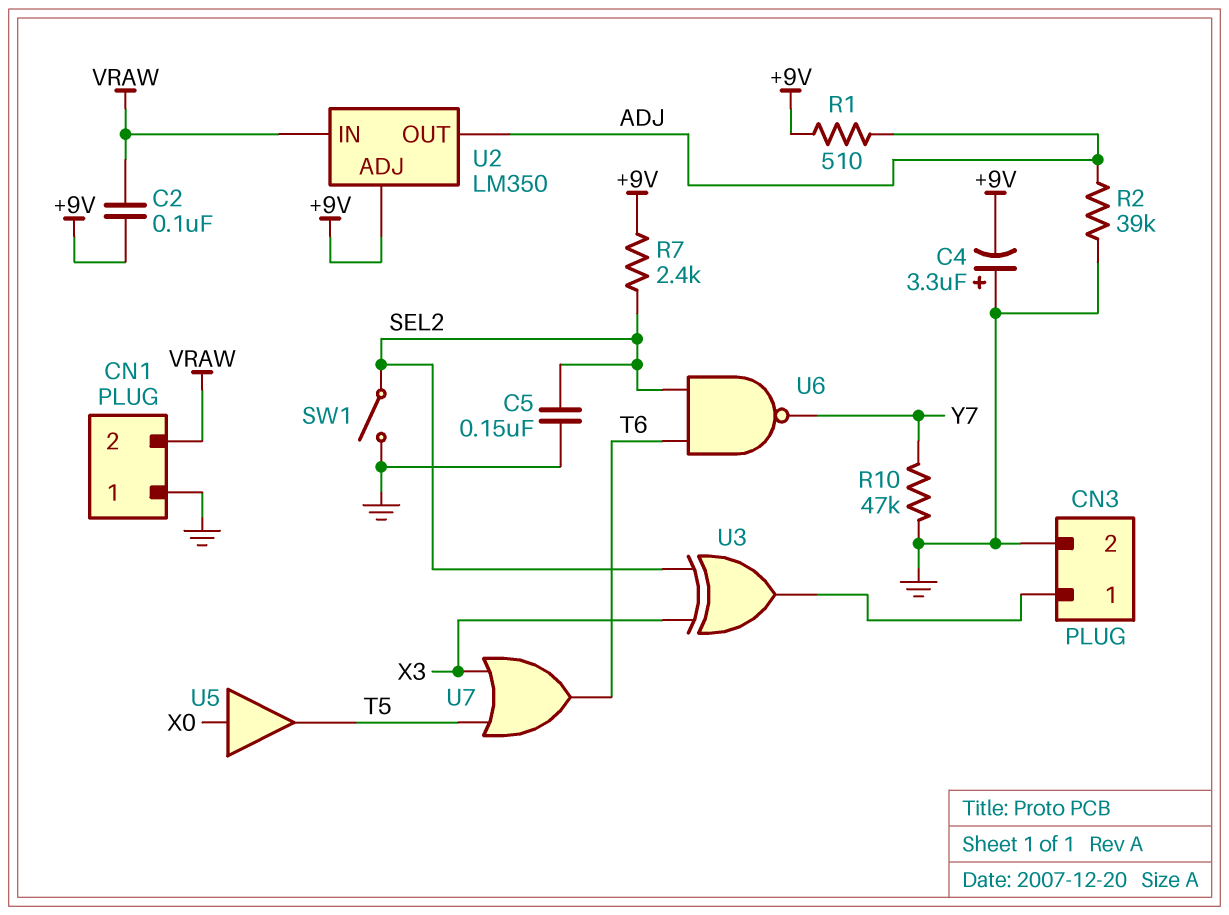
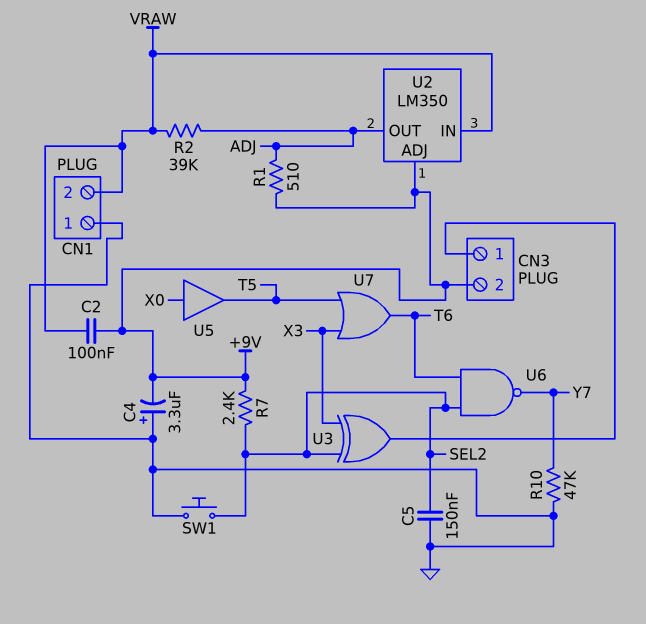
CN3 pin 2: GND -> +9V
R2: 39k (ADJ, GND) -> 39k (ADJ, VRAW)
SW1: switch (GND, SEL2) -> button (GND, SEL2)

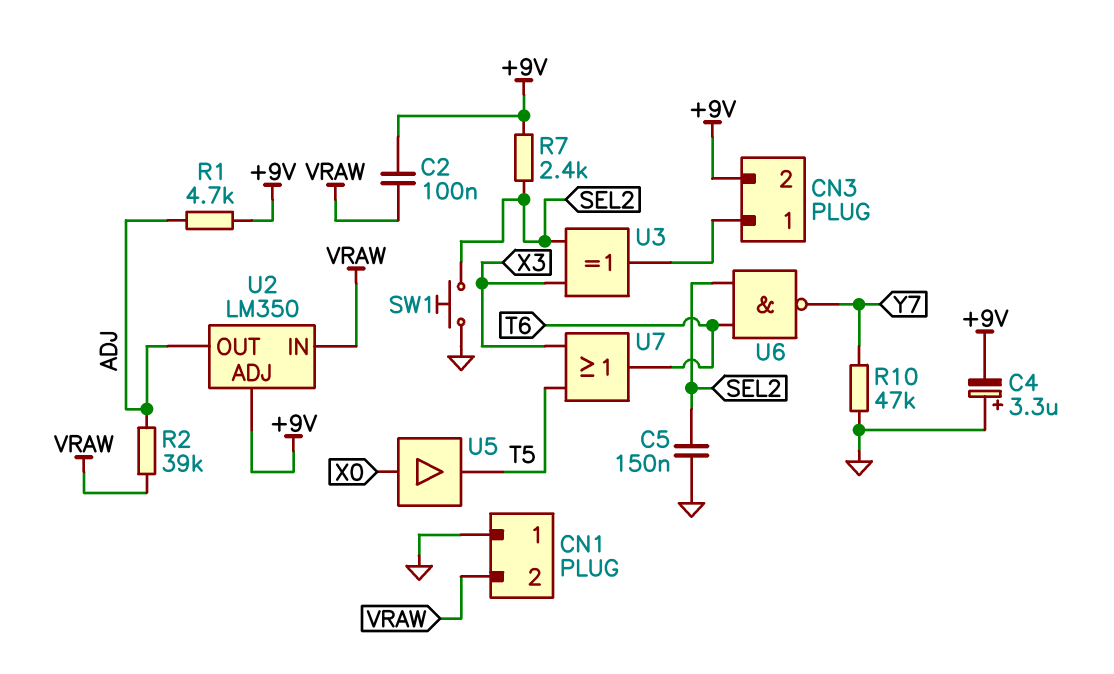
R1: 510 (+9V, ADJ) -> 4.7k (+9V, ADJ)

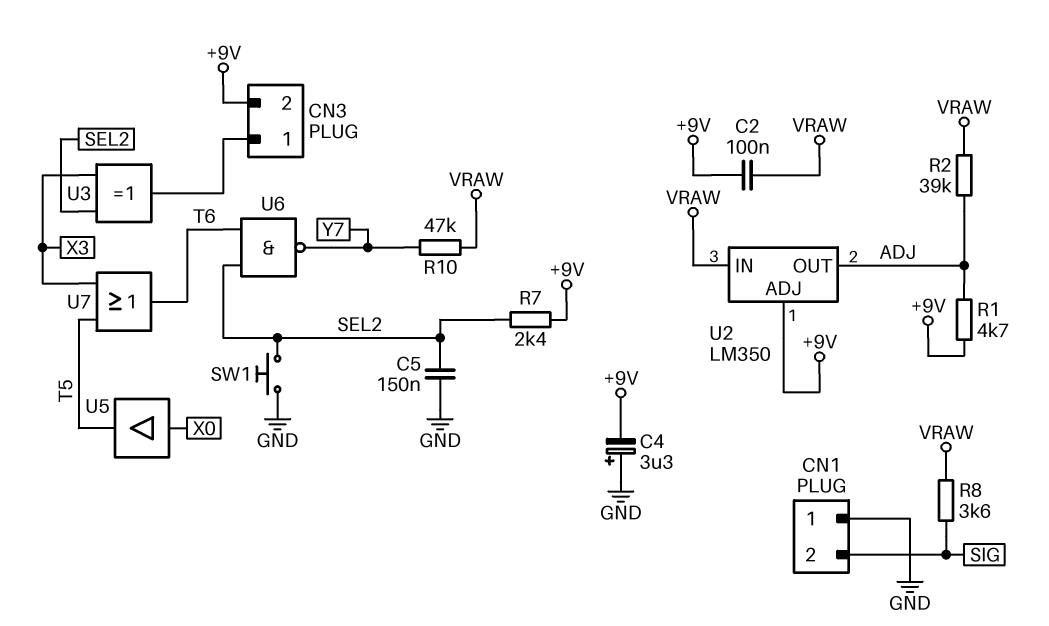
CN1 pin 2: VRAW -> SIG
R8: none -> 3.6k (SIG, VRAW)
R10: 47k (GND, Y7) -> 47k (VRAW, Y7)

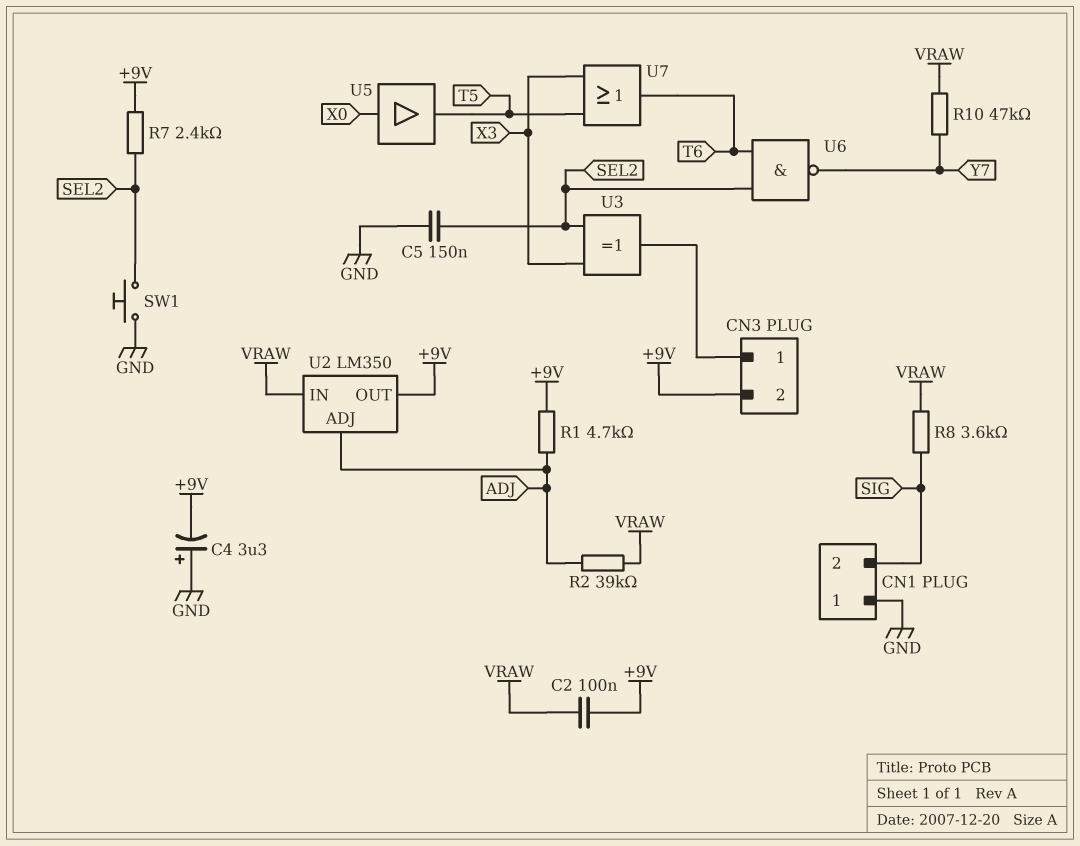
U2 pin ADJ: +9V -> ADJ
U2 pin OUT: ADJ -> +9V

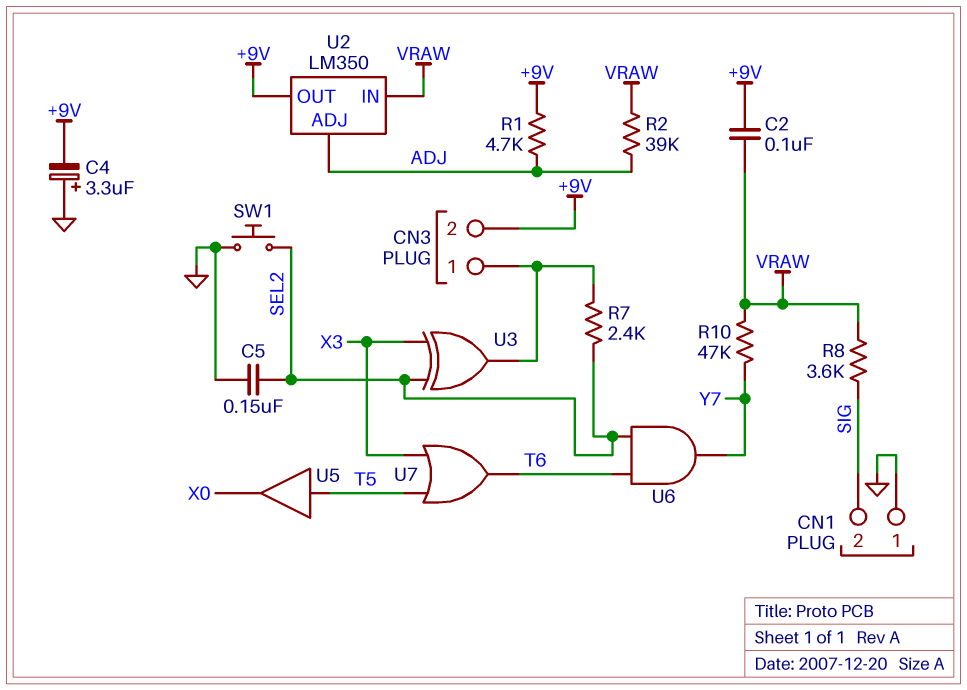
R7: 2.4k (+9V, SEL2) -> 2.4k (CN3/1, SEL2)
U5: buffer (in X0, out T5) -> buffer (in T5, out X0)
U6: NAND (in SEL2, in T6, out Y7) -> AND (in SEL2, in T6, out Y7)

